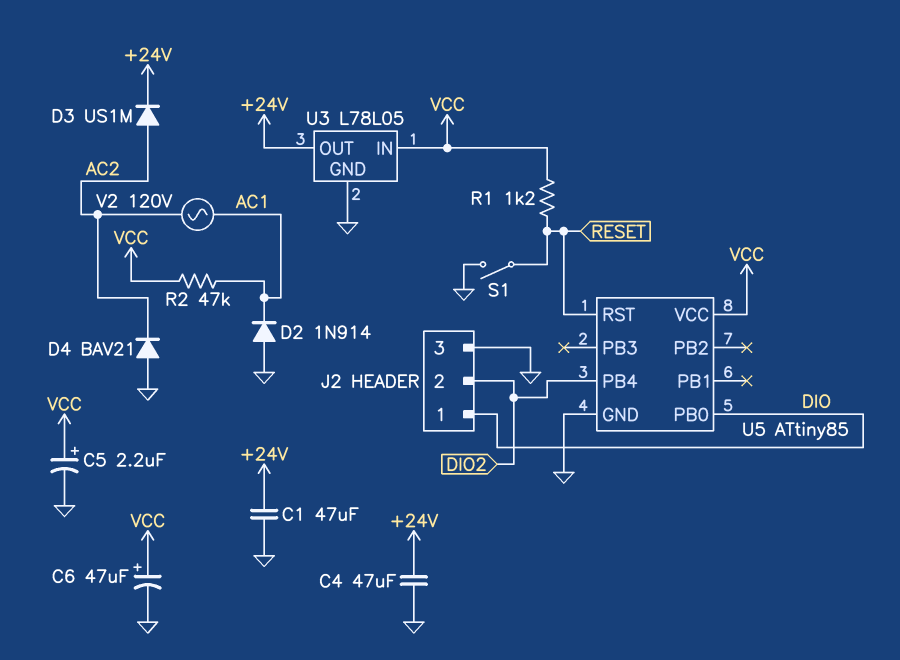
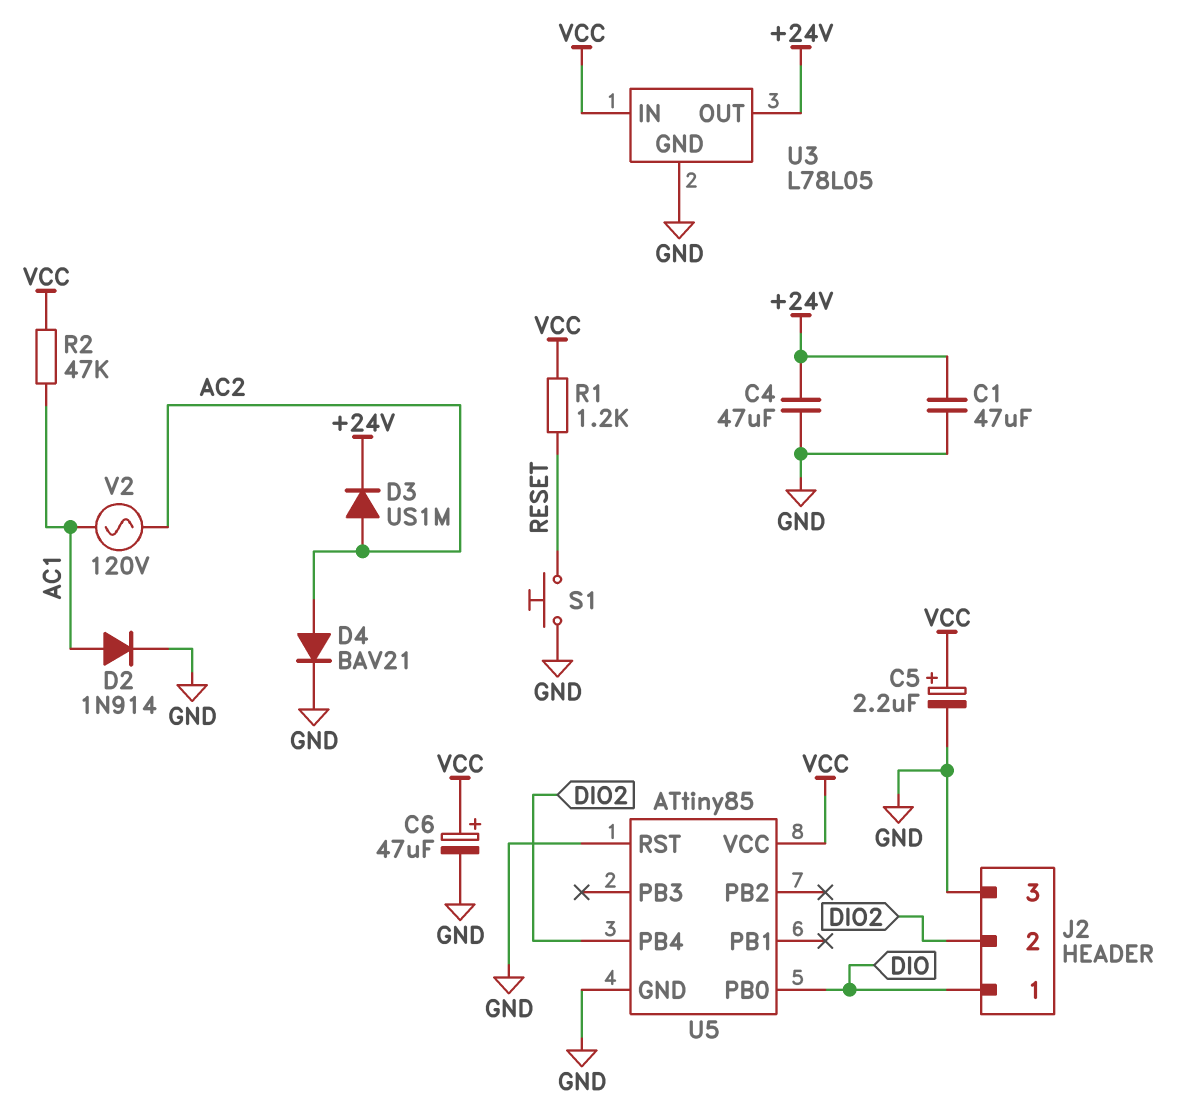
D2: diode 1N914 (A GND, K AC1) -> diode 1N914 (A AC1, K GND)
D4: diode BAV21 (A GND, K AC2) -> diode BAV21 (A AC2, K GND)
S1: switch (GND, RESET) -> button (GND, RESET)
U5 pin RST: RESET -> GND

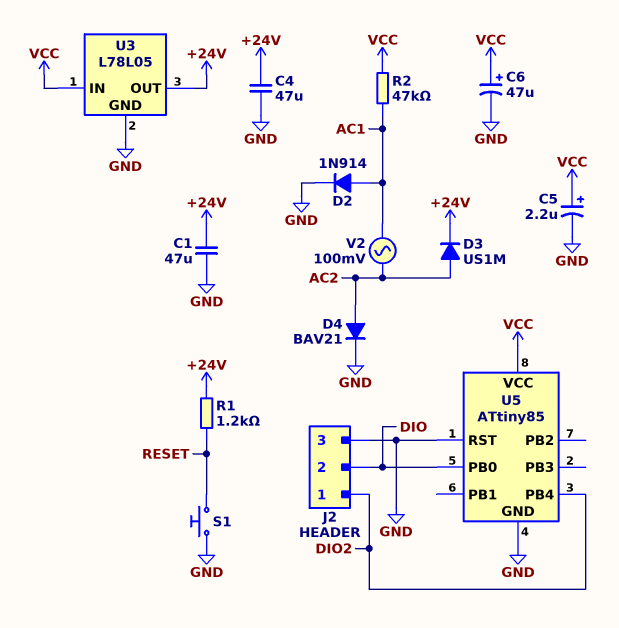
J2 pin 1: DIO -> DIO2
J2 pin 2: DIO2 -> DIO
R1: 1.2k (RESET, VCC) -> 1.2k (+24V, RESET)
V2: AC 120V (AC1, AC2) -> AC 100mV (AC1, AC2)

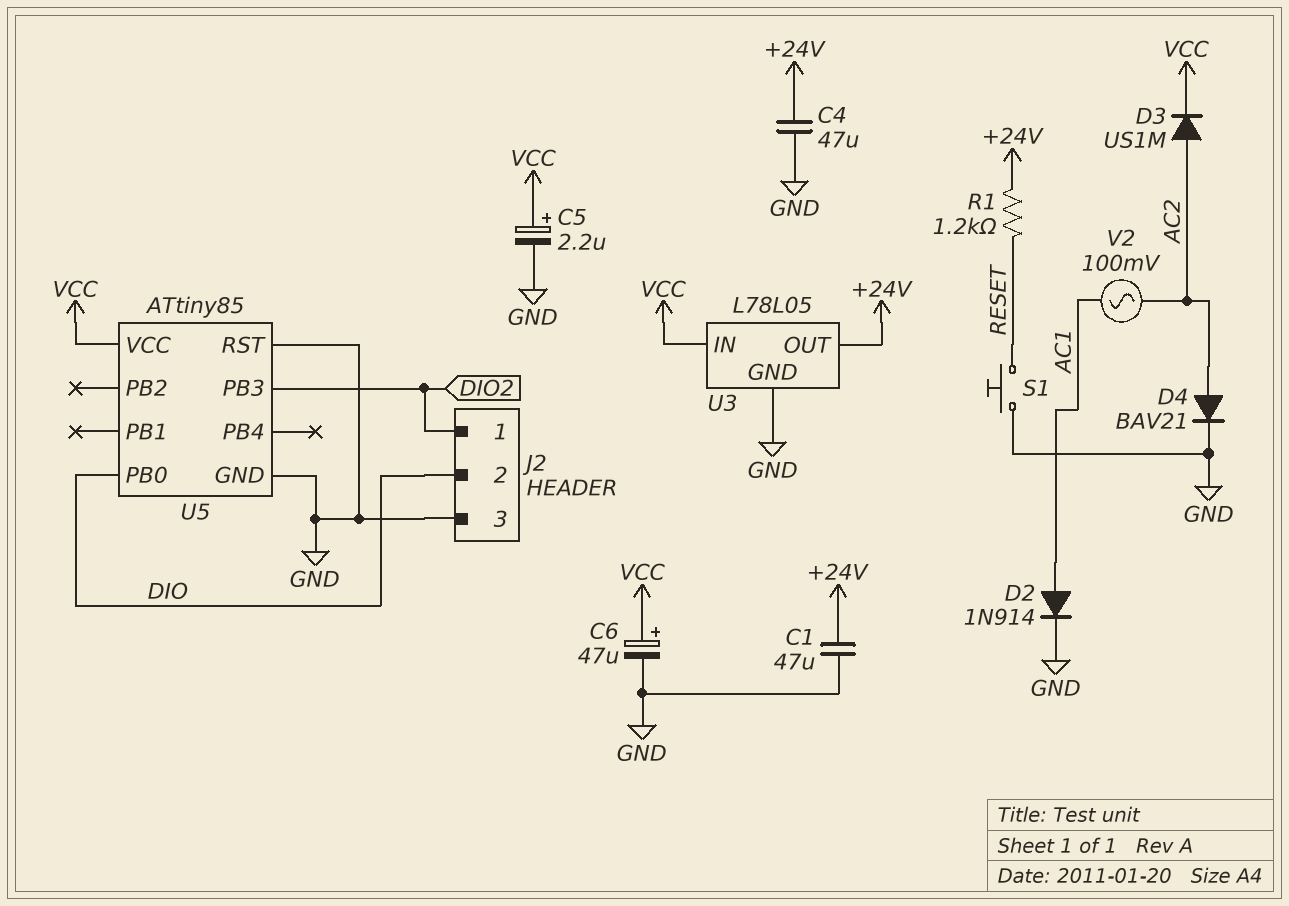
D3: diode US1M (A AC2, K +24V) -> diode US1M (A AC2, K VCC)
R2: 47k (AC1, VCC) -> none
U5 pin PB3: none -> DIO2
U5 pin PB4: DIO2 -> none

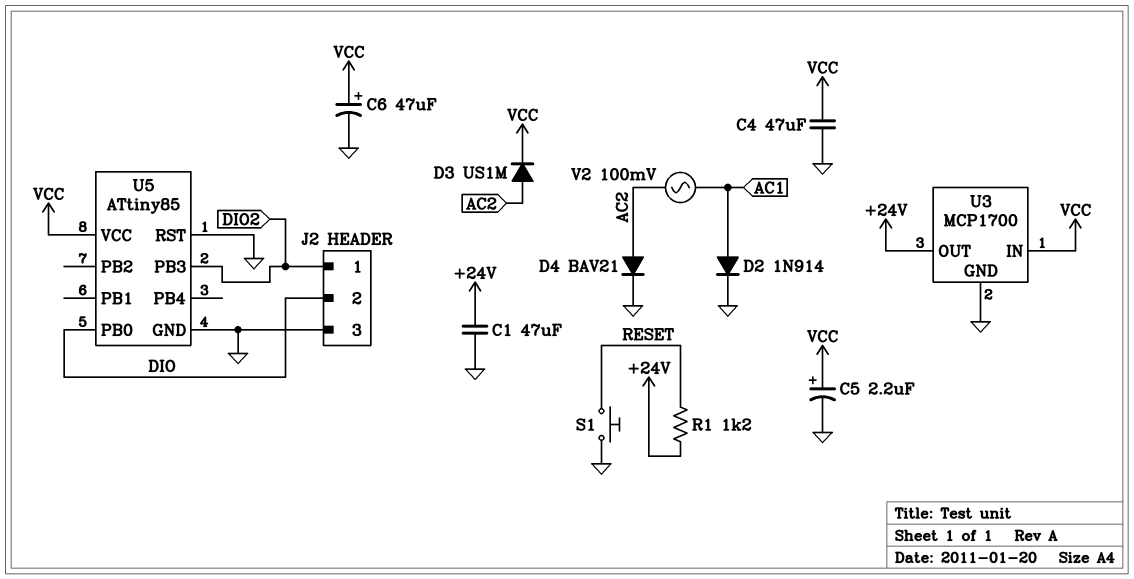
C4: 47uF (+24V, GND) -> 47uF (GND, VCC)
U3: L78L05 -> MCP1700

